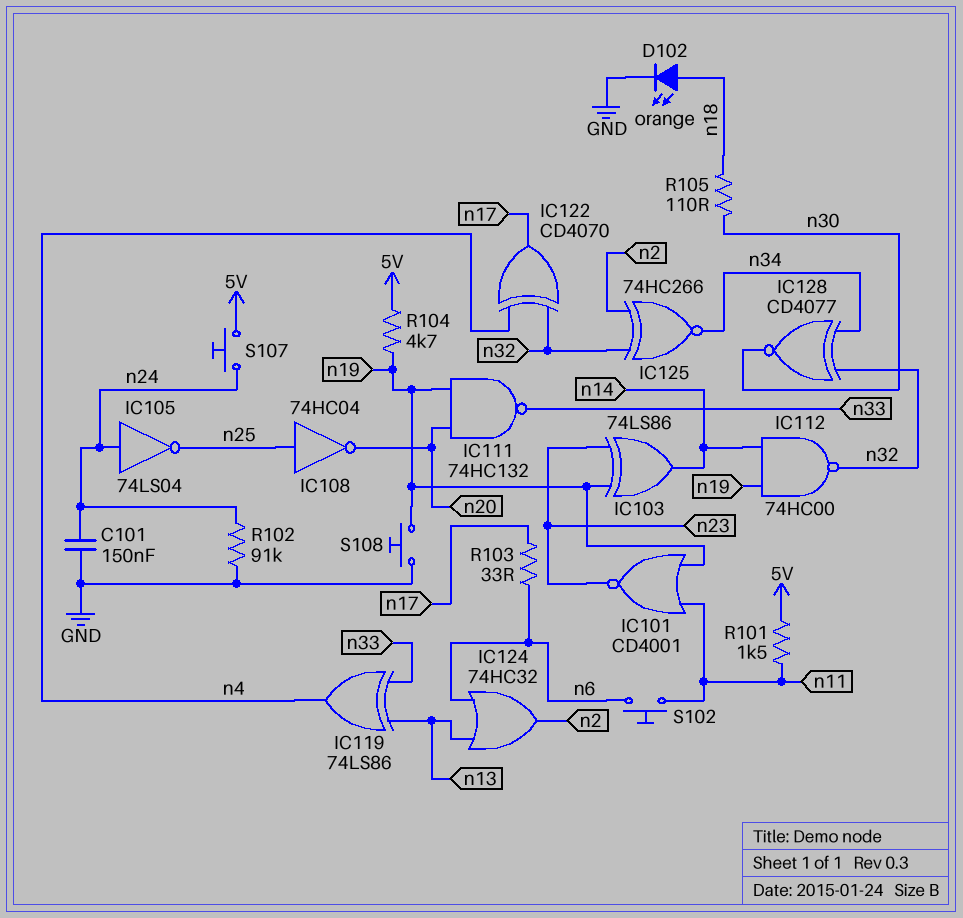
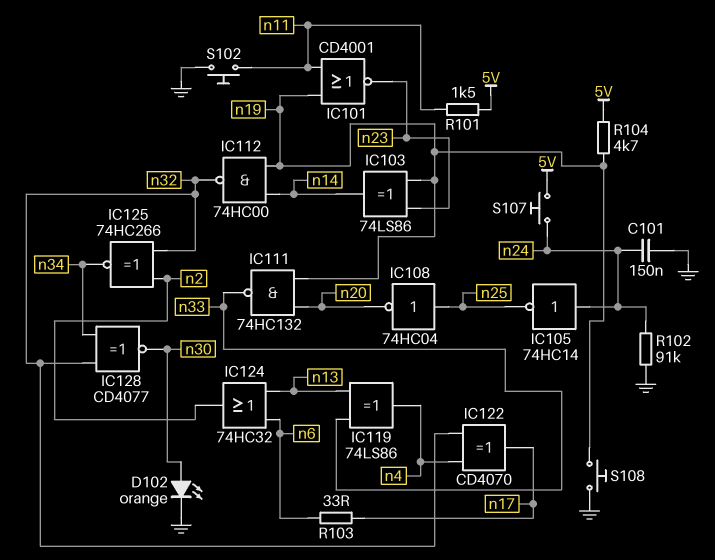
D102: LED orange (A n18, K GND) -> LED orange (A n30, K GND)
IC105: NOT 74LS04 (in n24, out n25) -> NOT 74HC14 (in n24, out n25)
R105: 110 (n18, n30) -> none
S102: button (n6, n11) -> button (GND, n11)

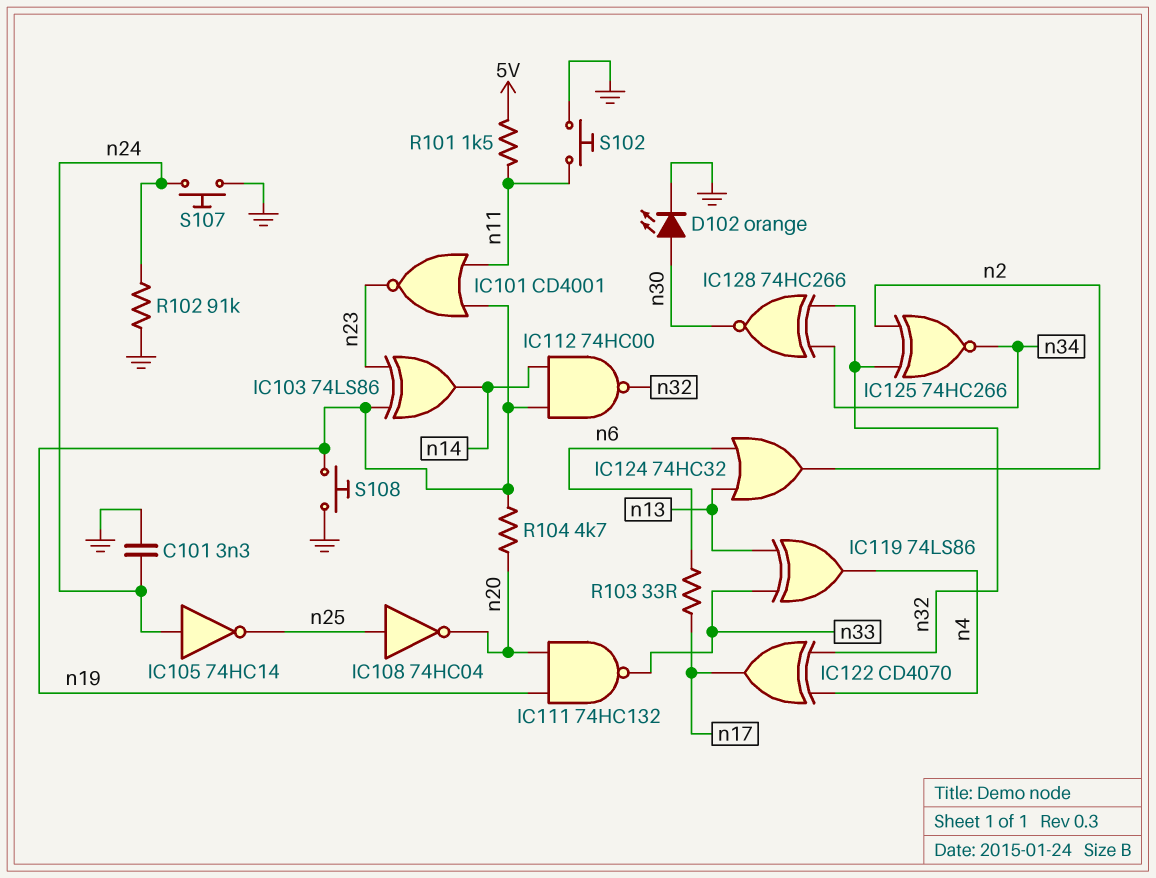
C101: 150nF (GND, n24) -> 3.3nF (GND, n24)
IC128: XNOR CD4077 (in n32, in n34, out n30) -> XNOR 74HC266 (in n32, in n34, out n30)
R104: 4.7k (5V, n19) -> 4.7k (n19, n20)
S107: button (5V, n24) -> button (GND, n24)

